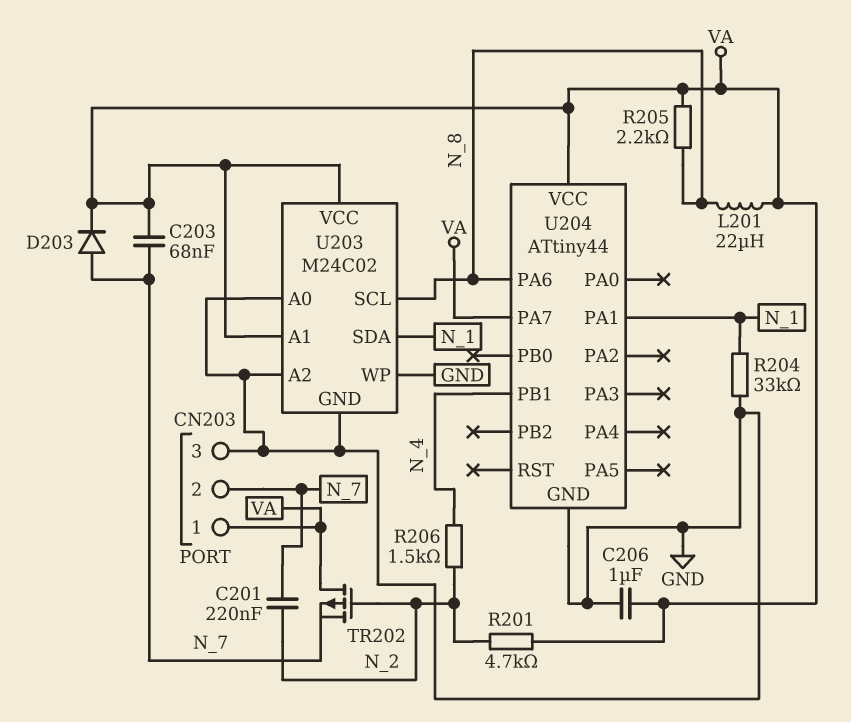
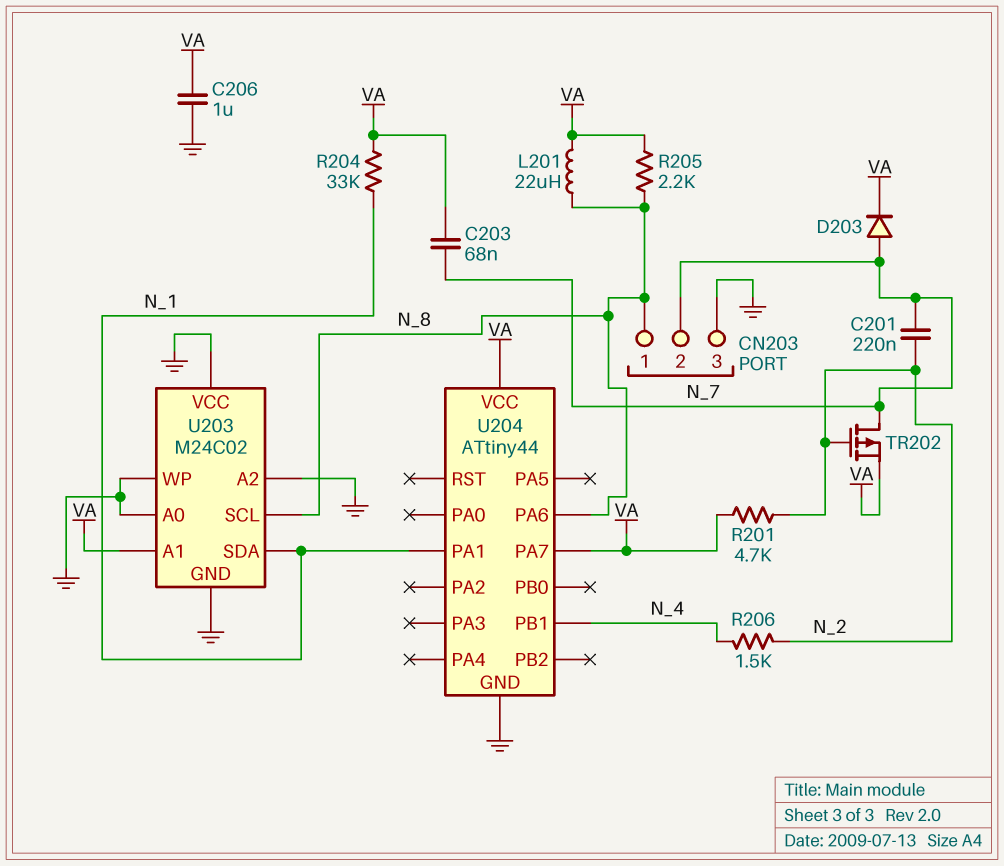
CN203 pin 1: VA -> N_8
R204: 33k (GND, N_1) -> 33k (N_1, VA)
TR202: PMOS (G N_2, D VA, S N_7) -> PMOS (G N_2, D N_7, S VA)
U203 pin VCC: VA -> GND

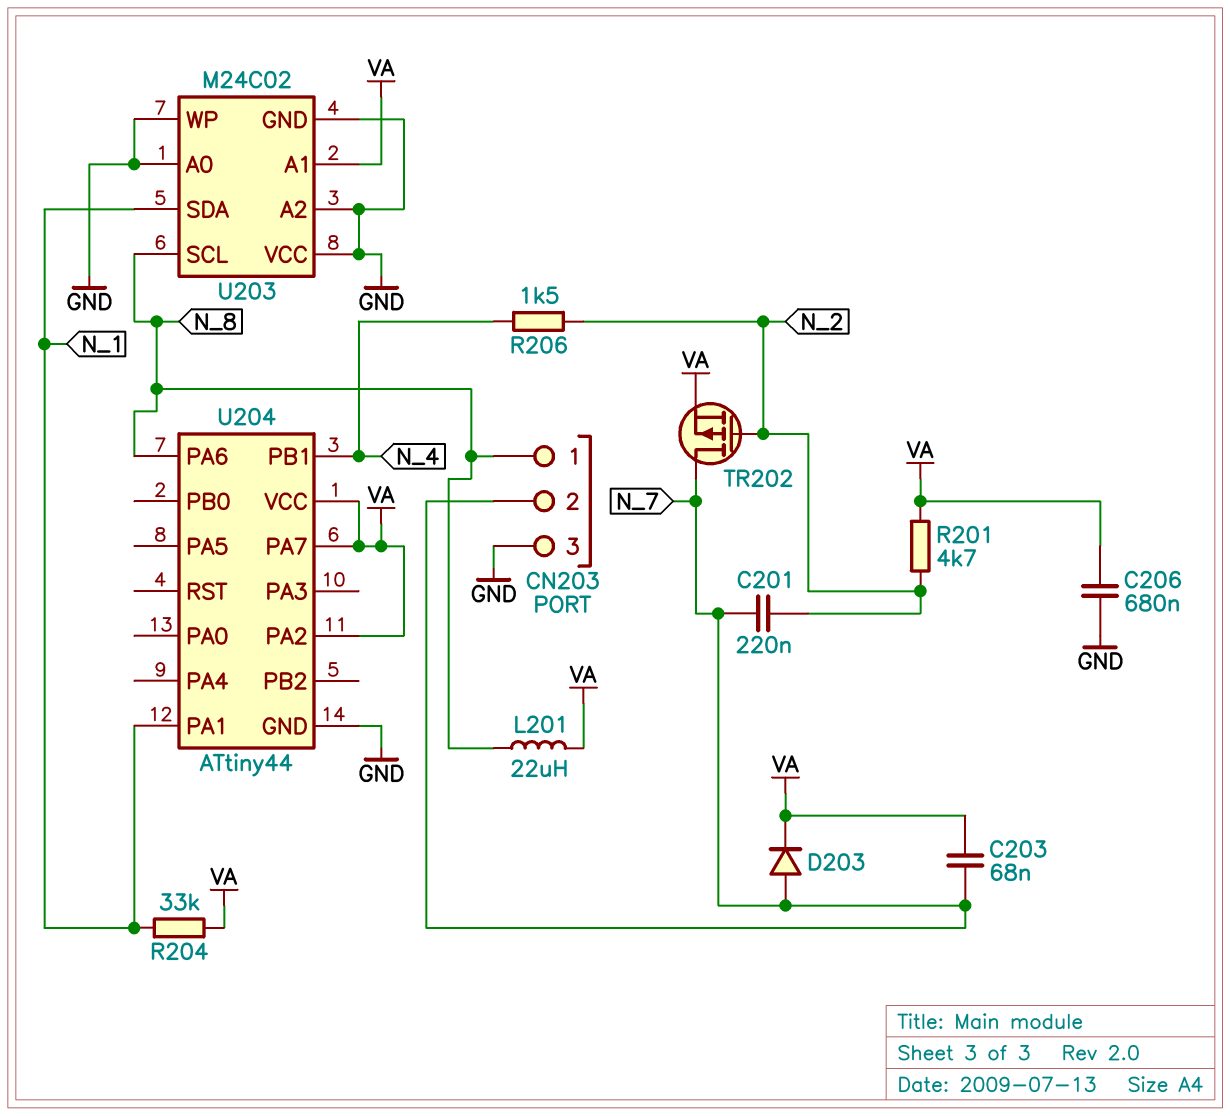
C206: 1uF (GND, VA) -> 680nF (GND, VA)
R205: 2.2k (N_8, VA) -> none
U204 pin PA2: none -> VA

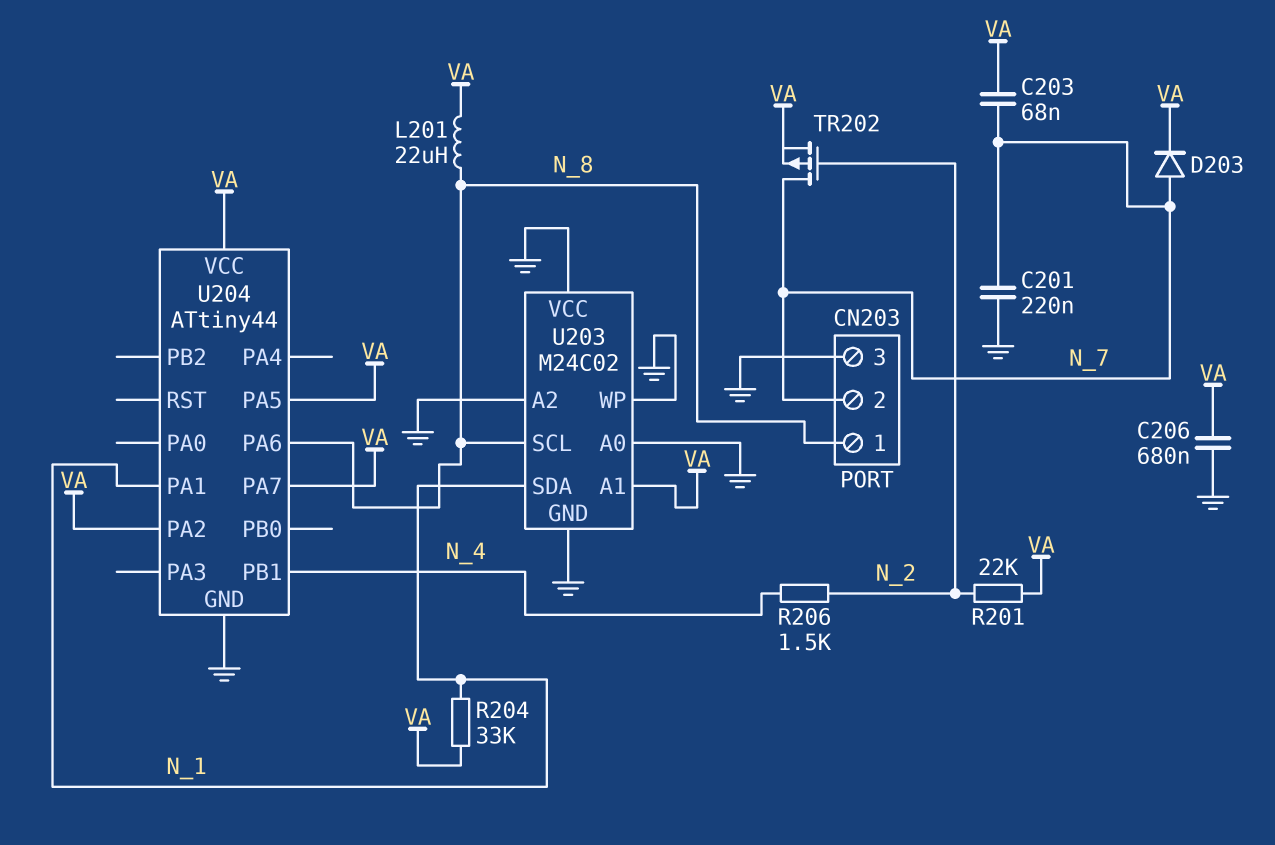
C201: 220nF (N_2, N_7) -> 220nF (GND, N_7)
R201: 4.7k (N_2, VA) -> 22k (N_2, VA)
U204 pin PA5: none -> VA

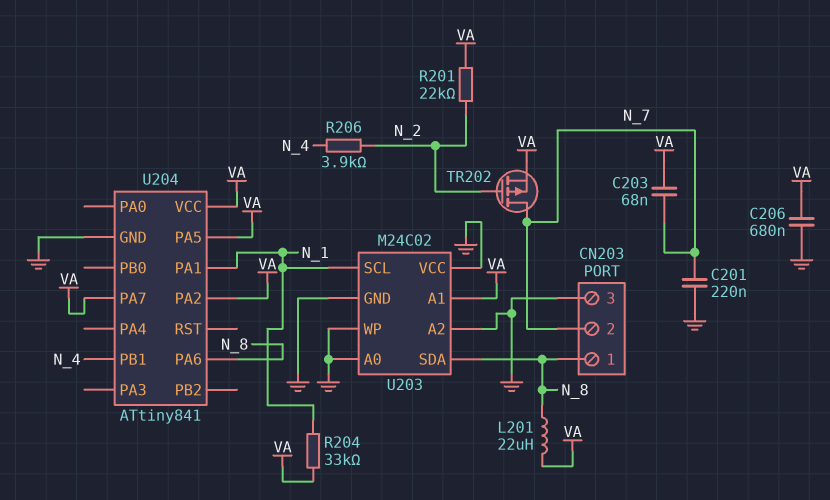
D203: diode (A N_7, K VA) -> none
R206: 1.5k (N_2, N_4) -> 3.9k (N_2, N_4)
U203 pin SCL: N_8 -> N_1
U203 pin SDA: N_1 -> N_8
U204: ATtiny44 -> ATtiny841

